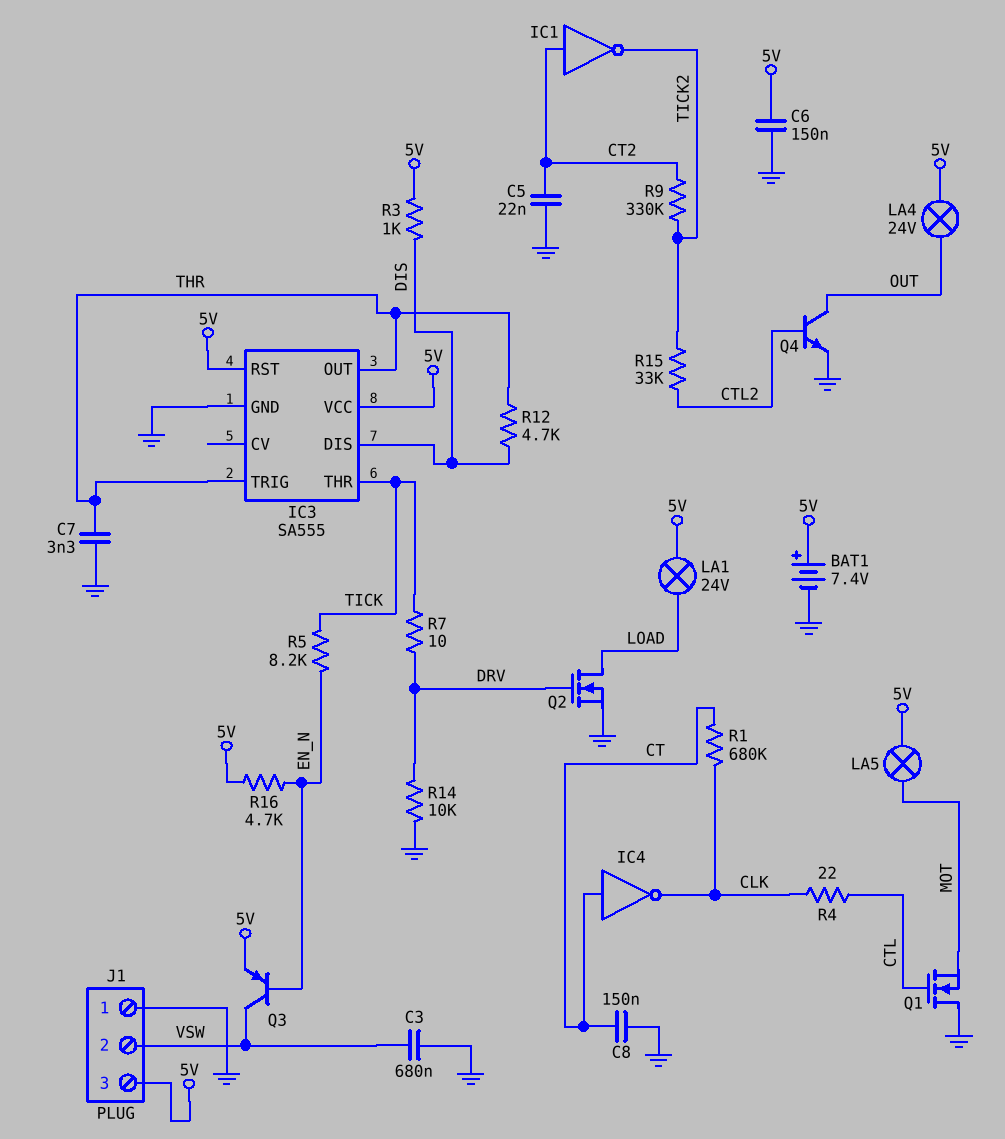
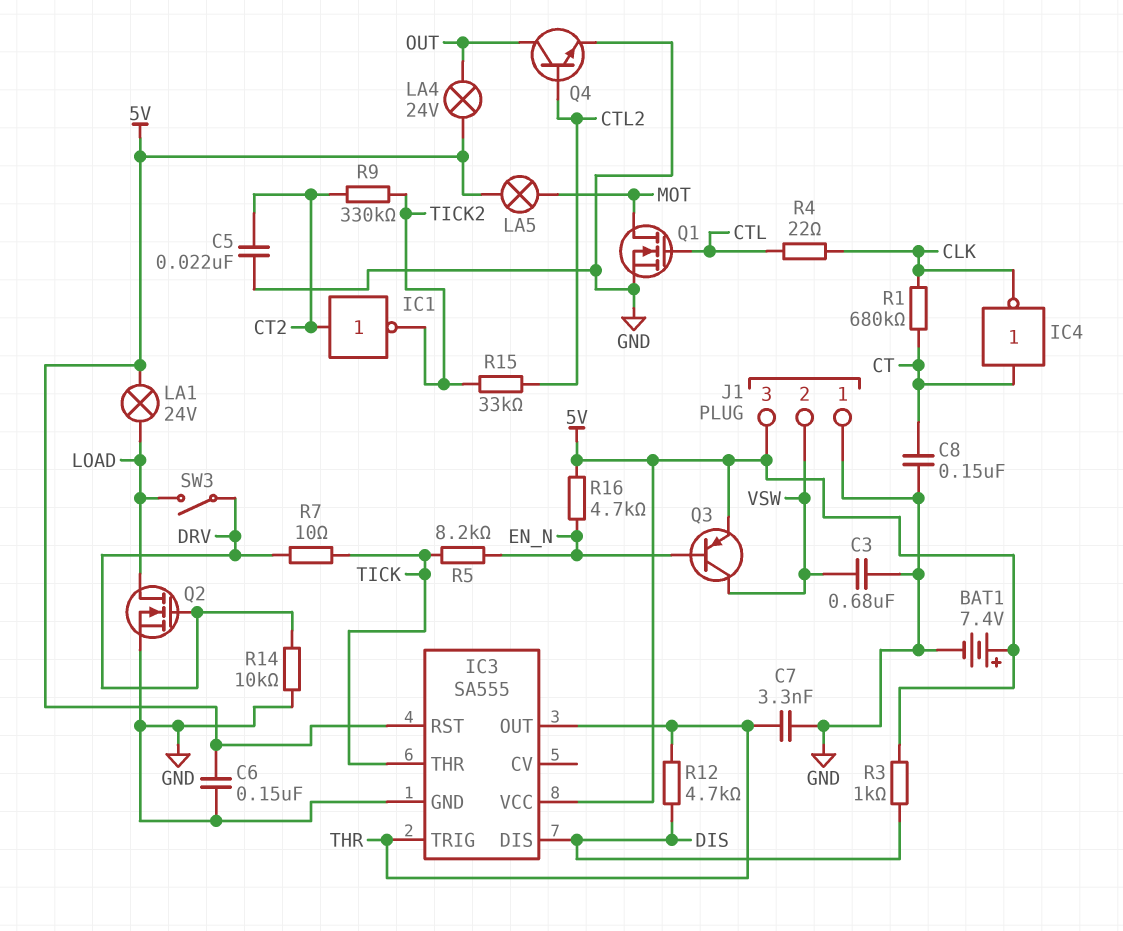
Q1: NMOS (G CTL, D GND, S MOT) -> NMOS (G CTL, D MOT, S GND)
SW3: none -> switch (DRV, LOAD)

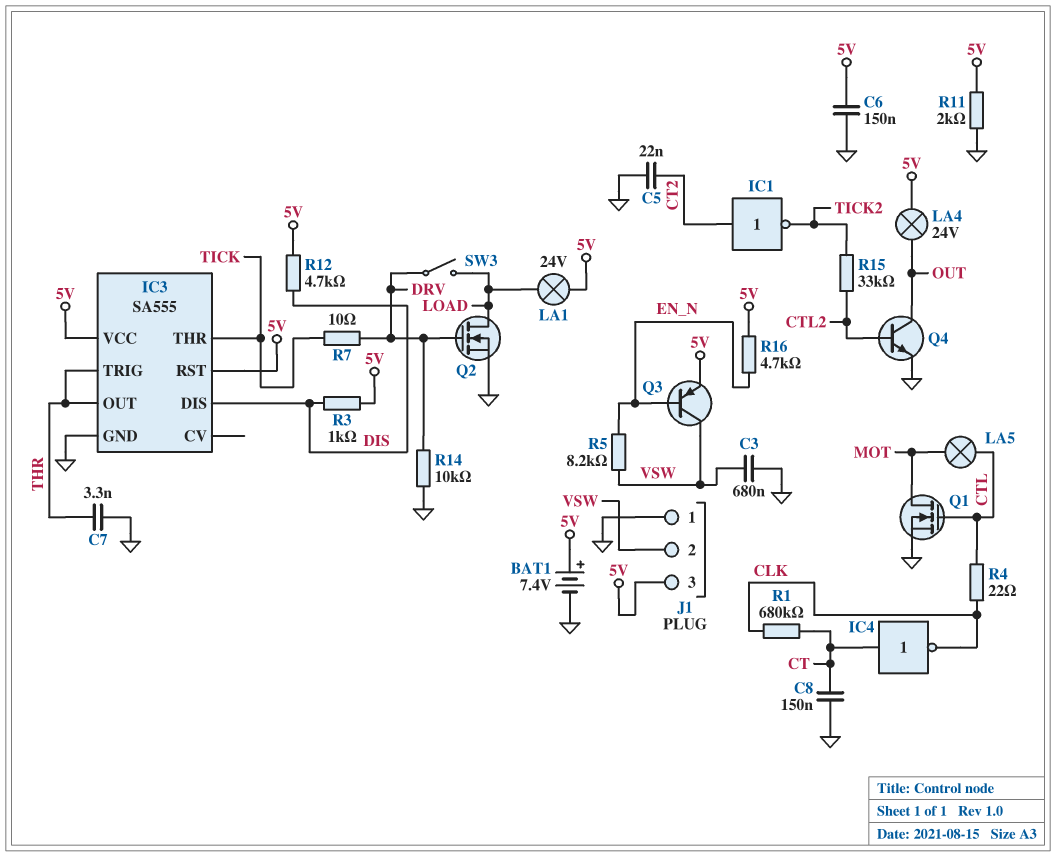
LA5: lamp (5V, MOT) -> lamp (CTL, MOT)
R5: 8.2k (EN_N, TICK) -> 8.2k (EN_N, VSW)
R9: 330k (CT2, TICK2) -> none
R11: none -> 2k (5V, GND)
R12: 4.7k (DIS, THR) -> 4.7k (5V, DIS)

